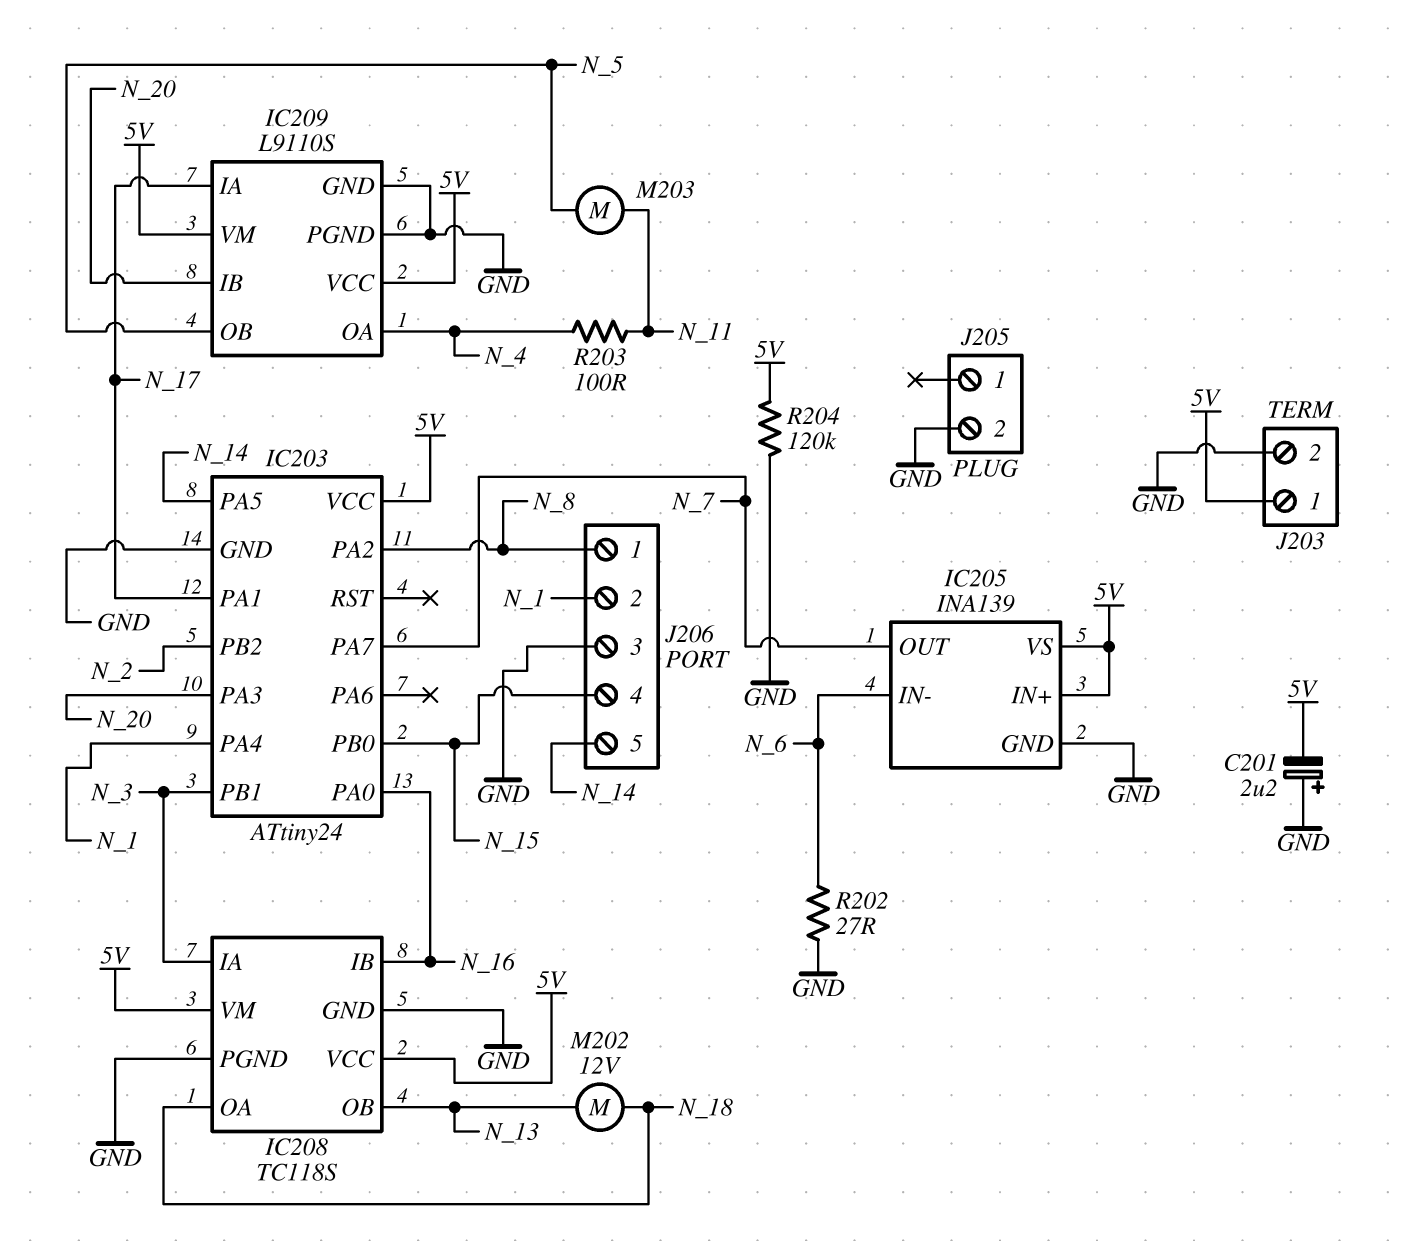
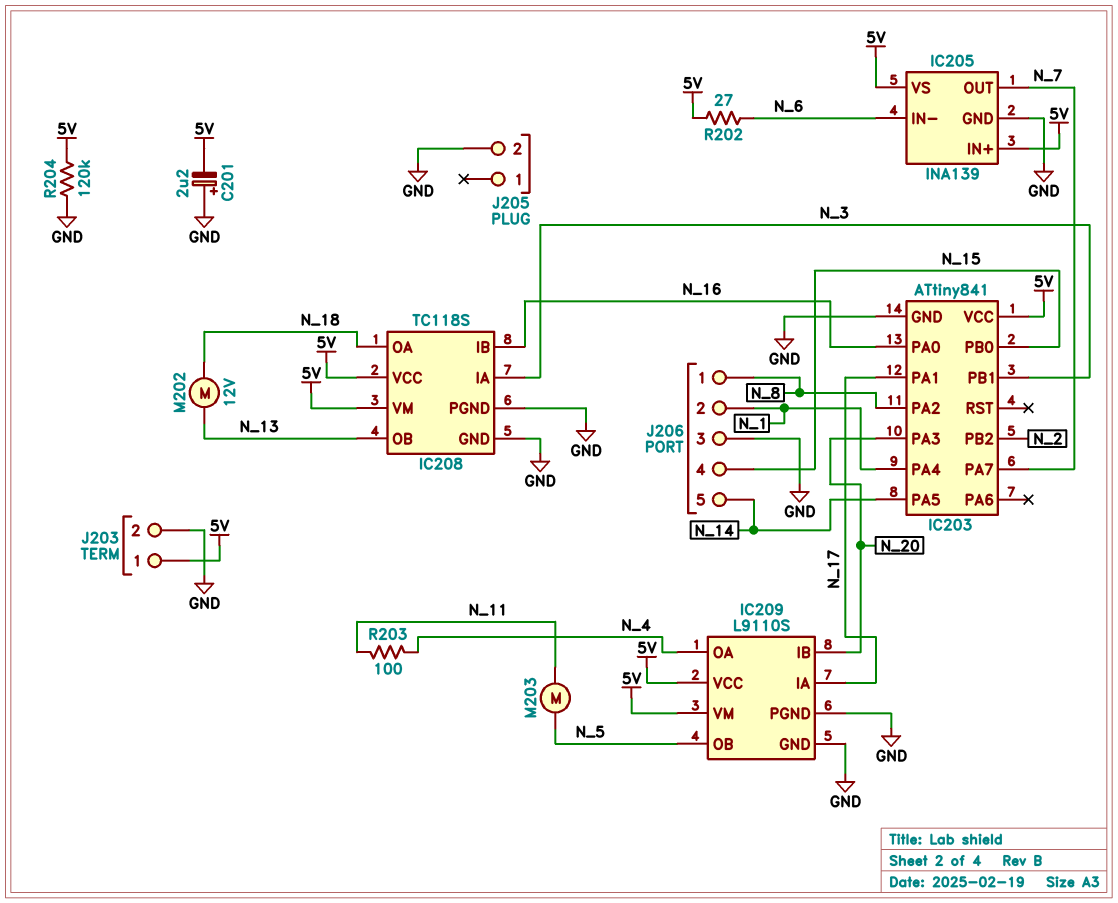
IC203: ATtiny24 -> ATtiny841
R202: 27 (GND, N_6) -> 27 (5V, N_6)

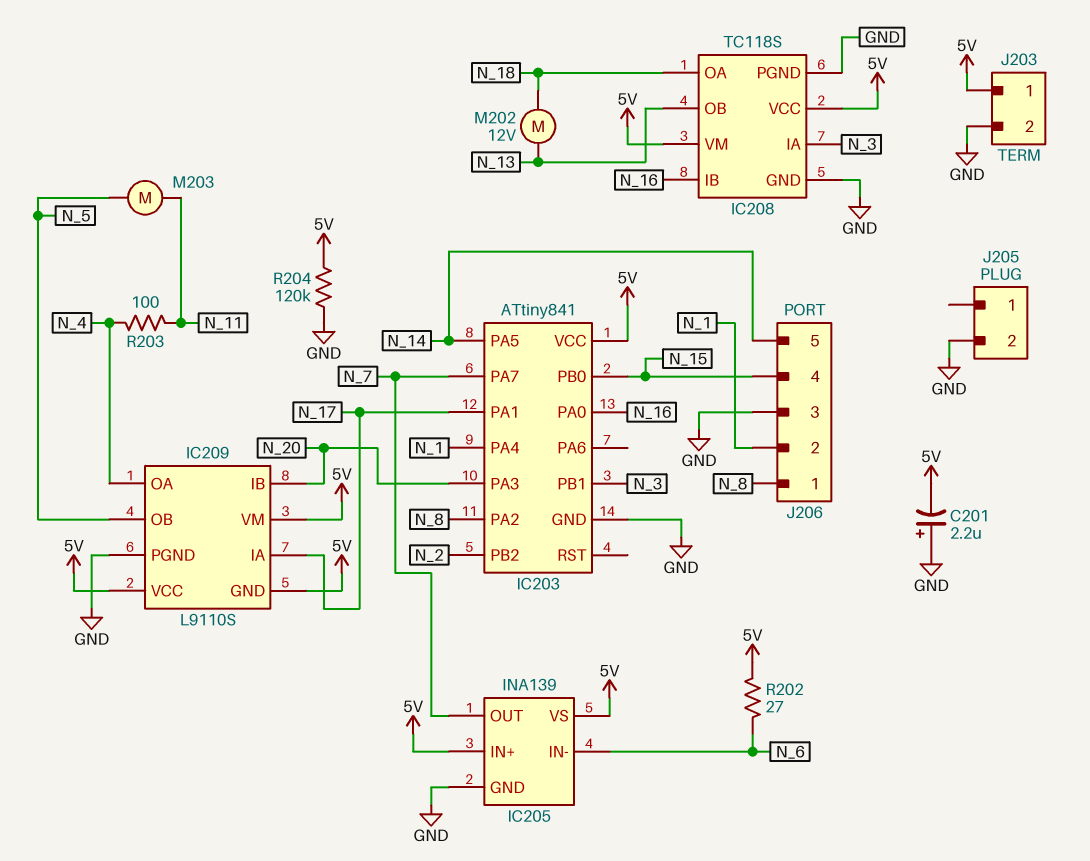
IC209 pin GND: GND -> 5V

